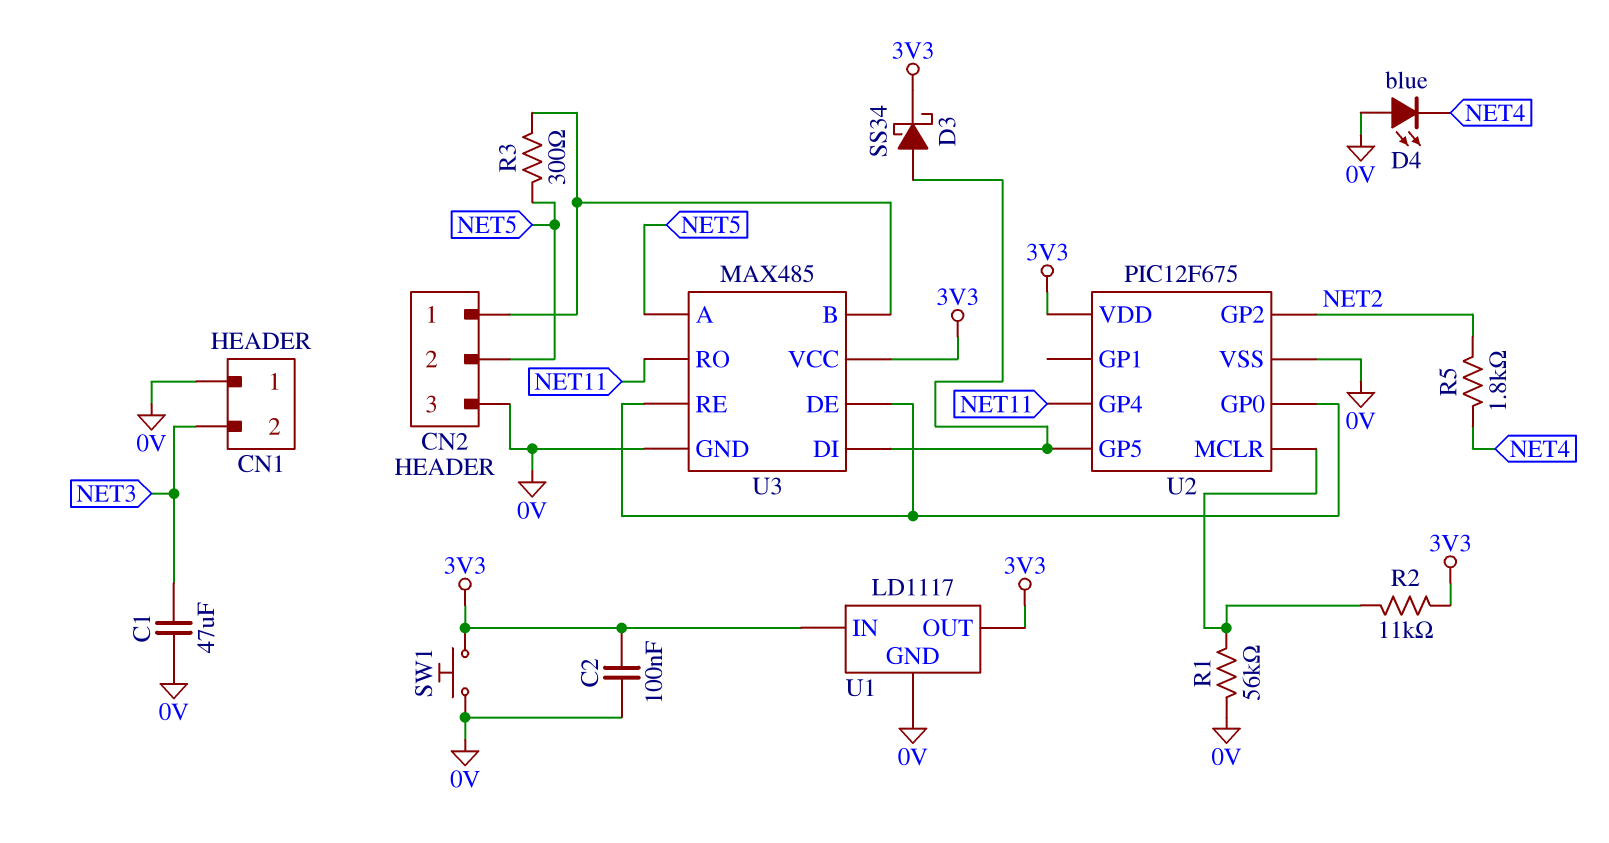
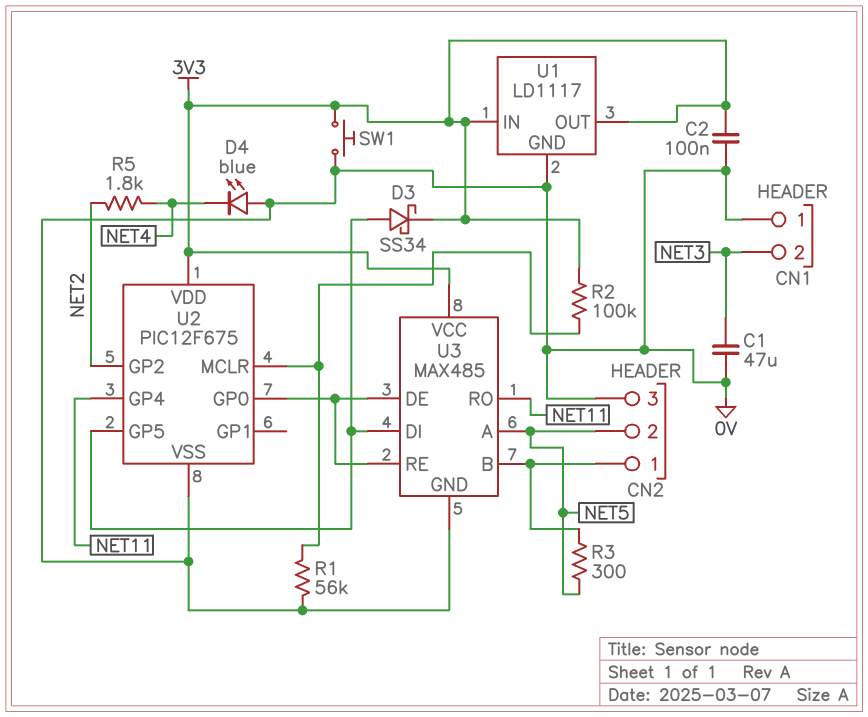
R2: 11k (3V3, U2/MCLR) -> 100k (3V3, U2/MCLR)

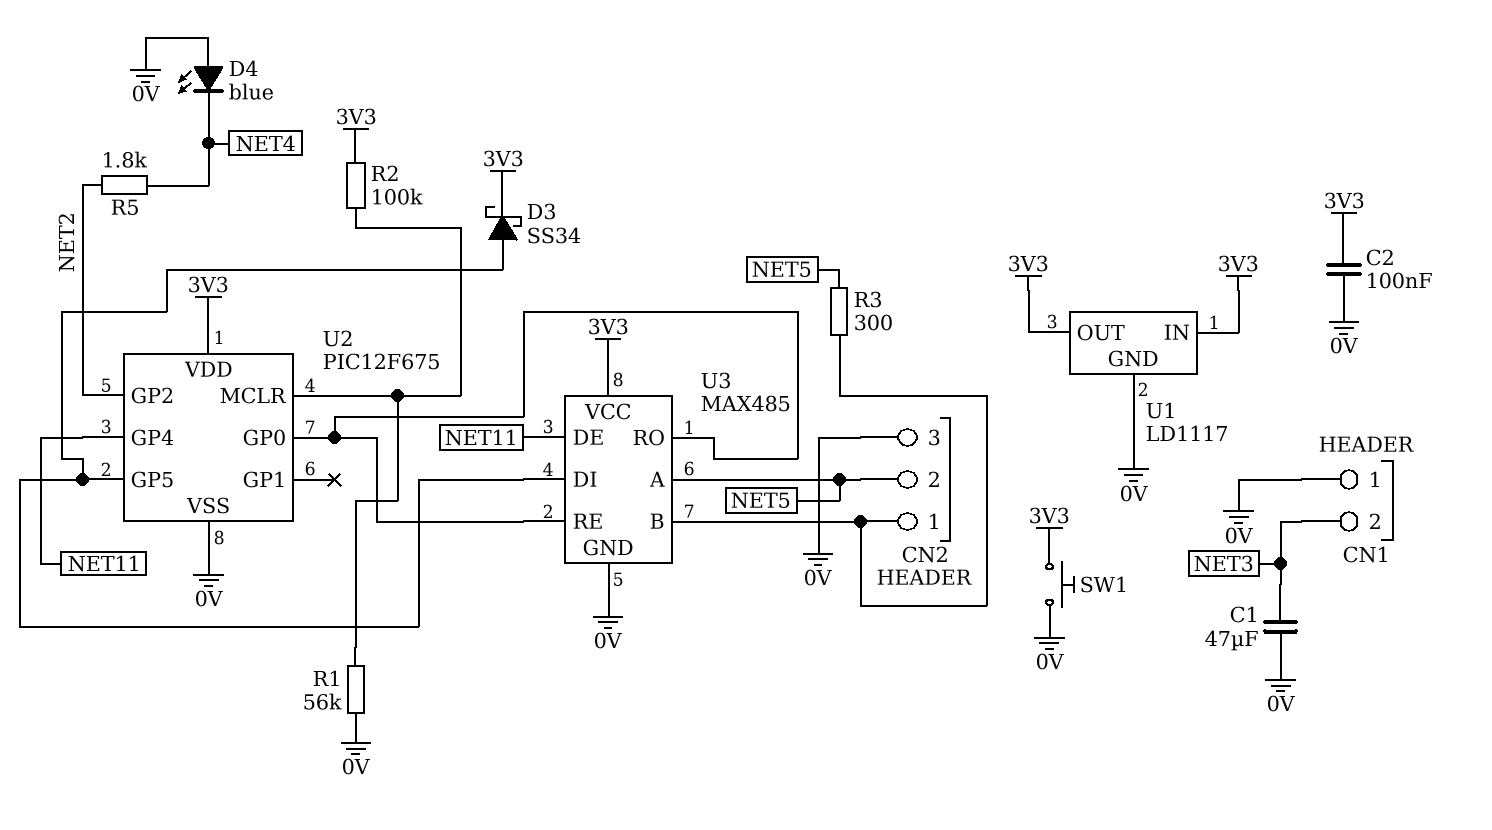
U3 pin DE: U2/GP0 -> NET11
U3 pin RO: NET11 -> U2/GP0

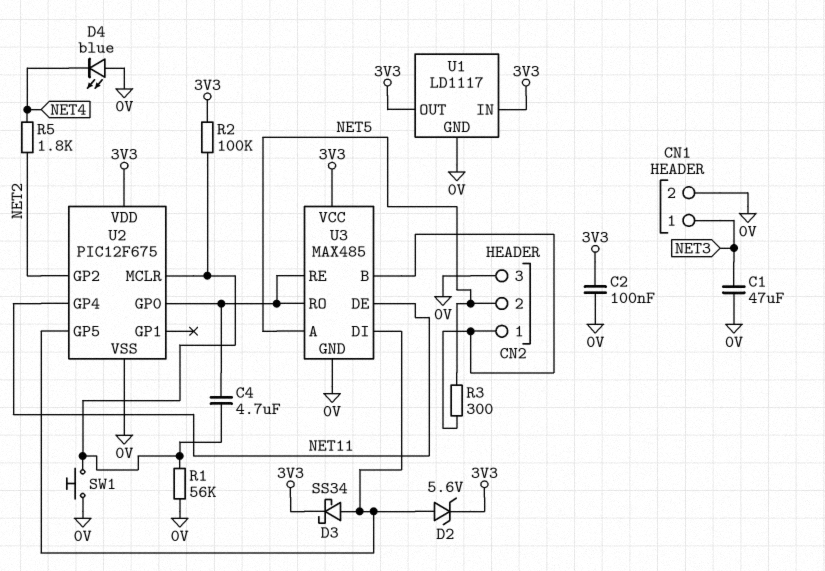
C4: none -> 4.7uF (U2/GP0, U2/MCLR)
CN1 pin 1: 0V -> NET3
CN1 pin 2: NET3 -> 0V
D2: none -> zener 5.6V (A U2/GP5, K 3V3)
SW1: button (0V, 3V3) -> button (0V, U2/MCLR)

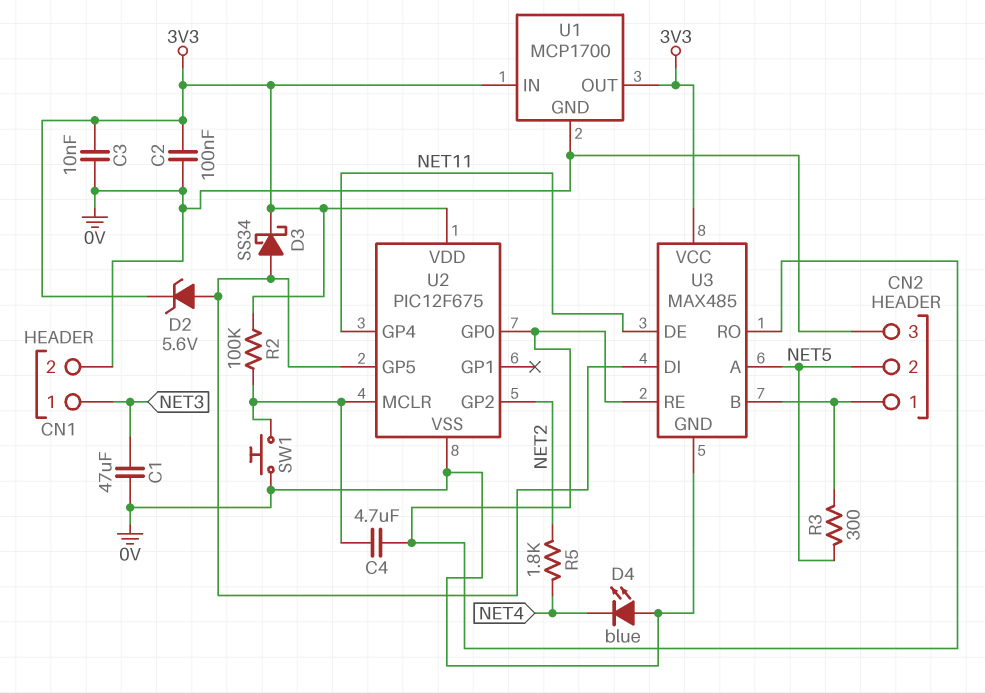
C3: none -> 10nF (0V, 3V3)
R1: 56k (0V, U2/MCLR) -> none
U1: LD1117 -> MCP1700

